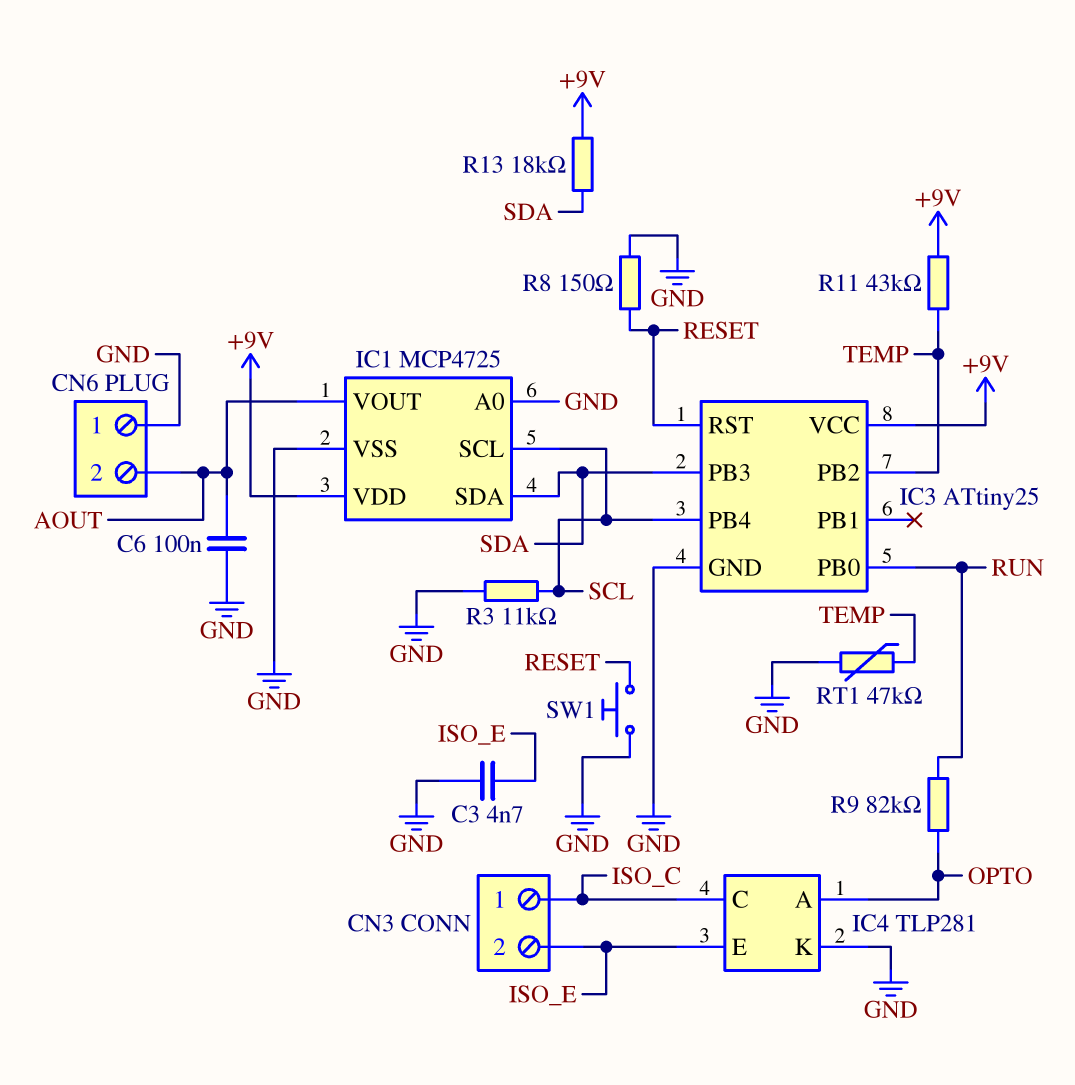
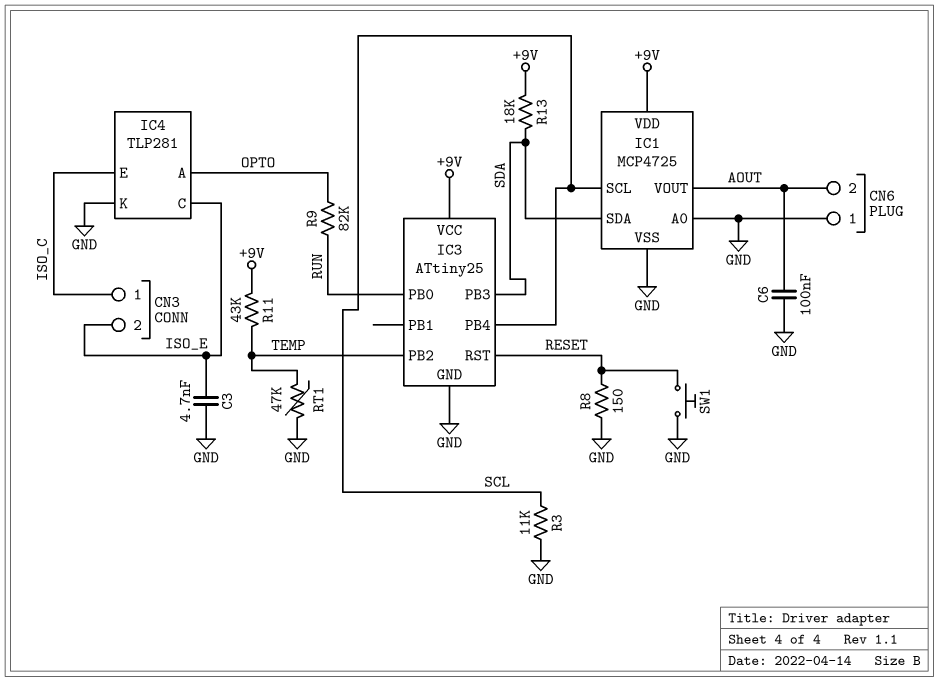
IC4 pin C: ISO_C -> ISO_E
IC4 pin E: ISO_E -> ISO_C

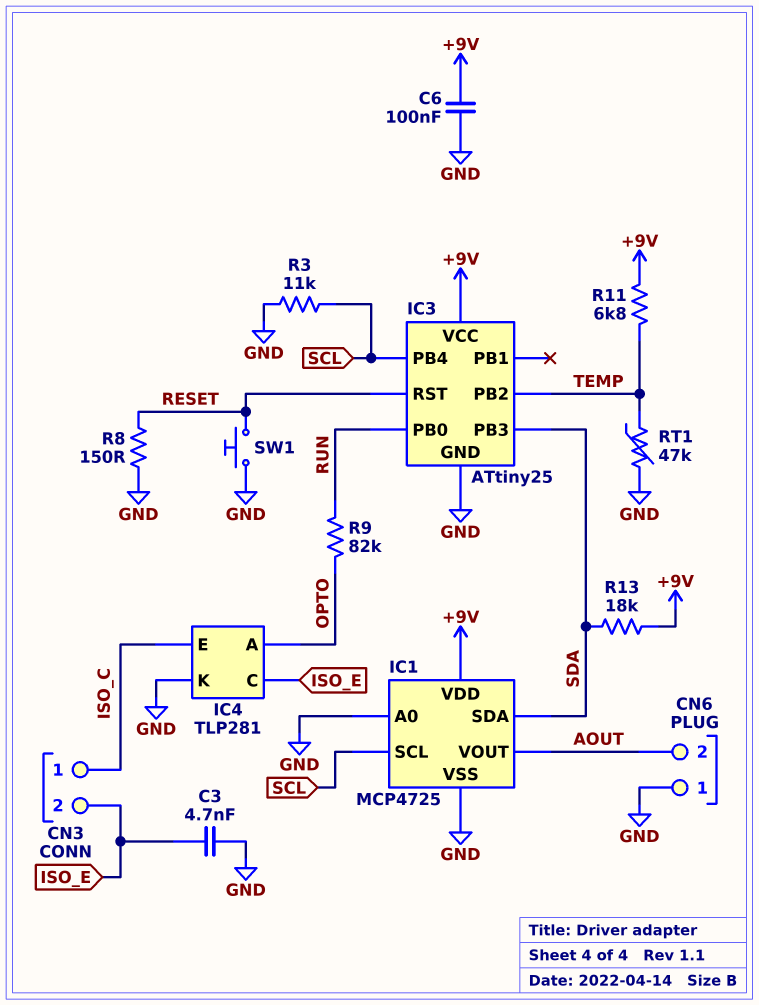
C6: 100nF (AOUT, GND) -> 100nF (+9V, GND)
R11: 43k (+9V, TEMP) -> 6.8k (+9V, TEMP)

